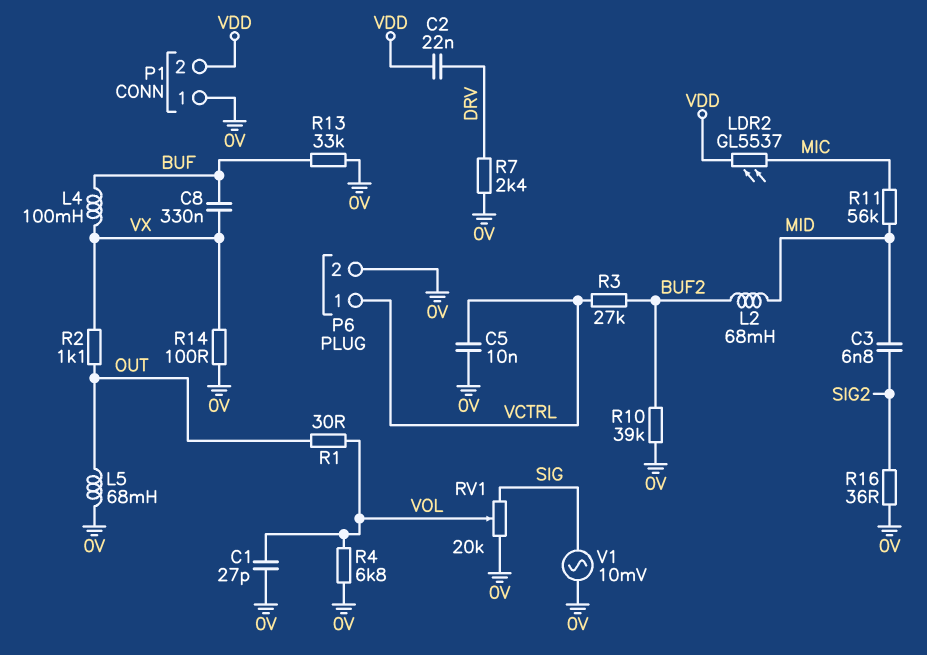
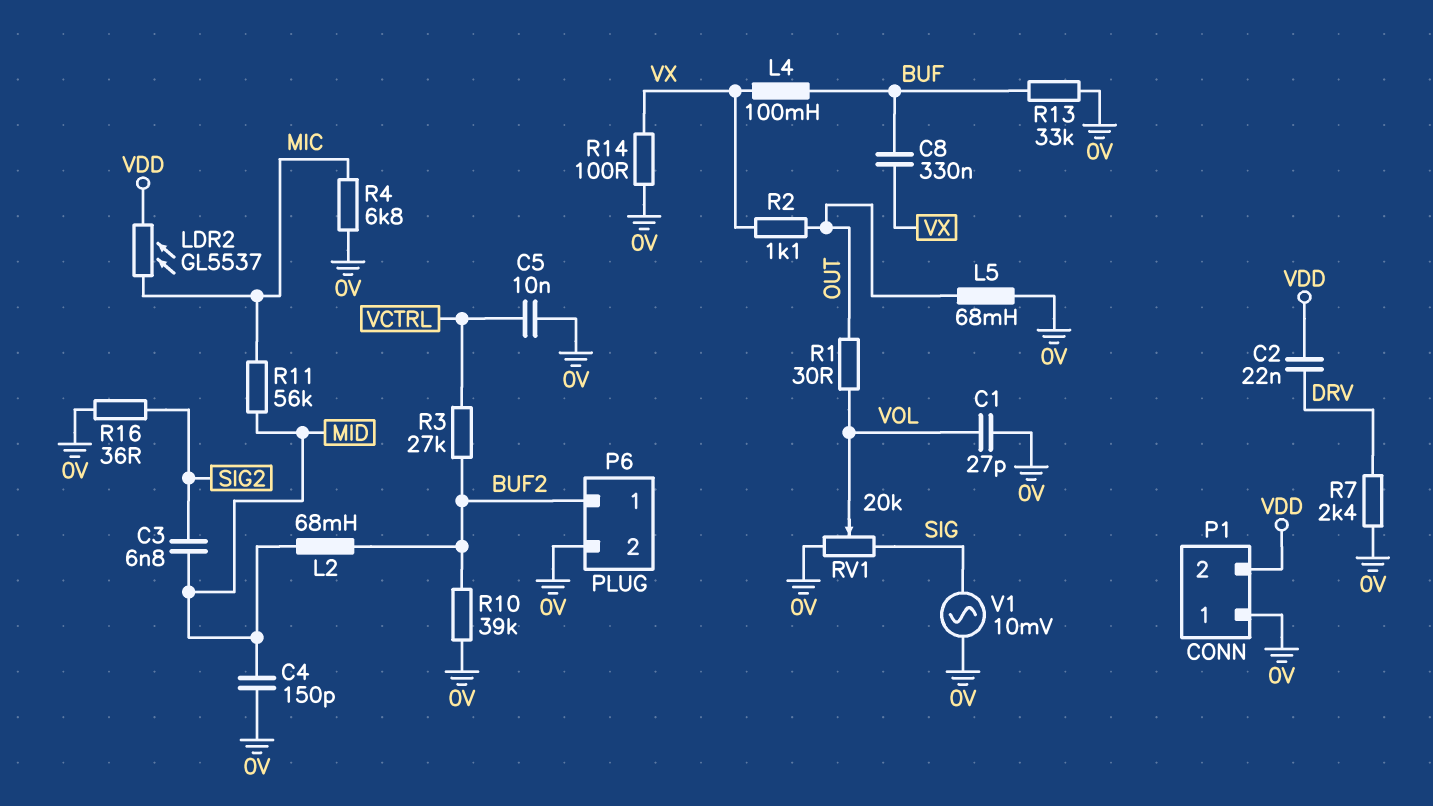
C4: none -> 150pF (0V, MID)
P6 pin 1: VCTRL -> BUF2
R4: 6.8k (0V, VOL) -> 6.8k (0V, MIC)

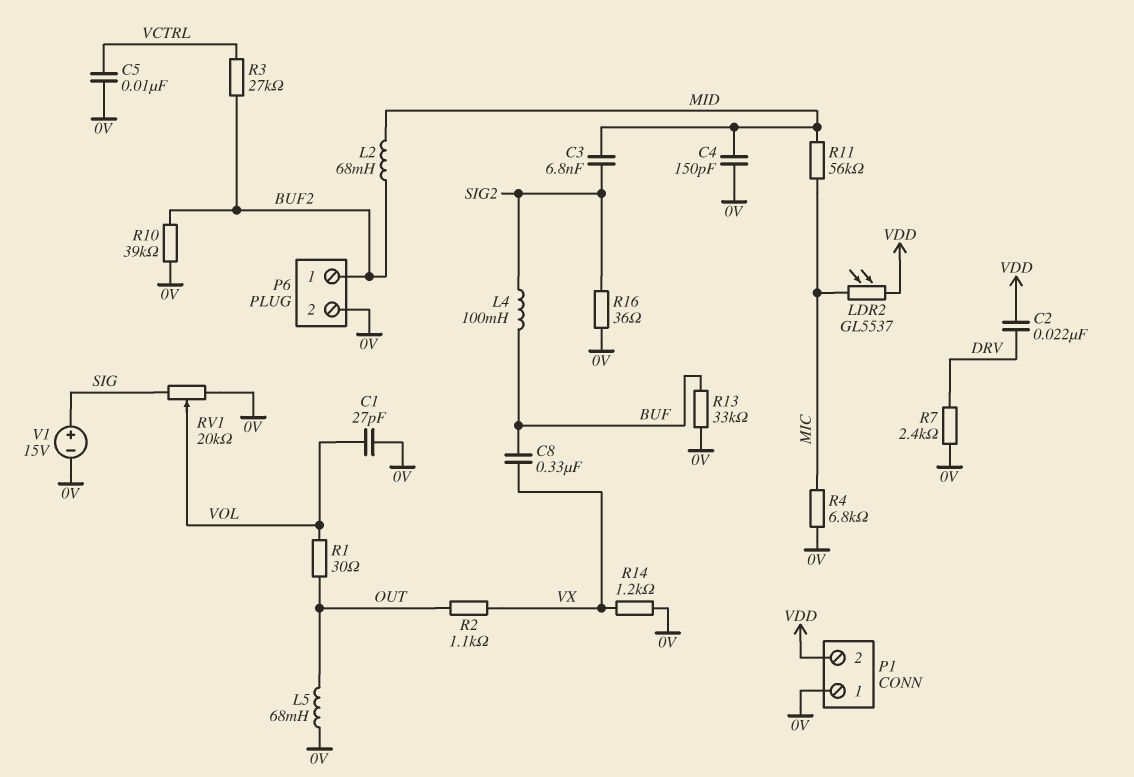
L4: 100mH (BUF, VX) -> 100mH (BUF, SIG2)
R14: 100 (0V, VX) -> 1.2k (0V, VX)
V1: AC 10mV (0V, SIG) -> 15V (plus SIG, minus 0V)

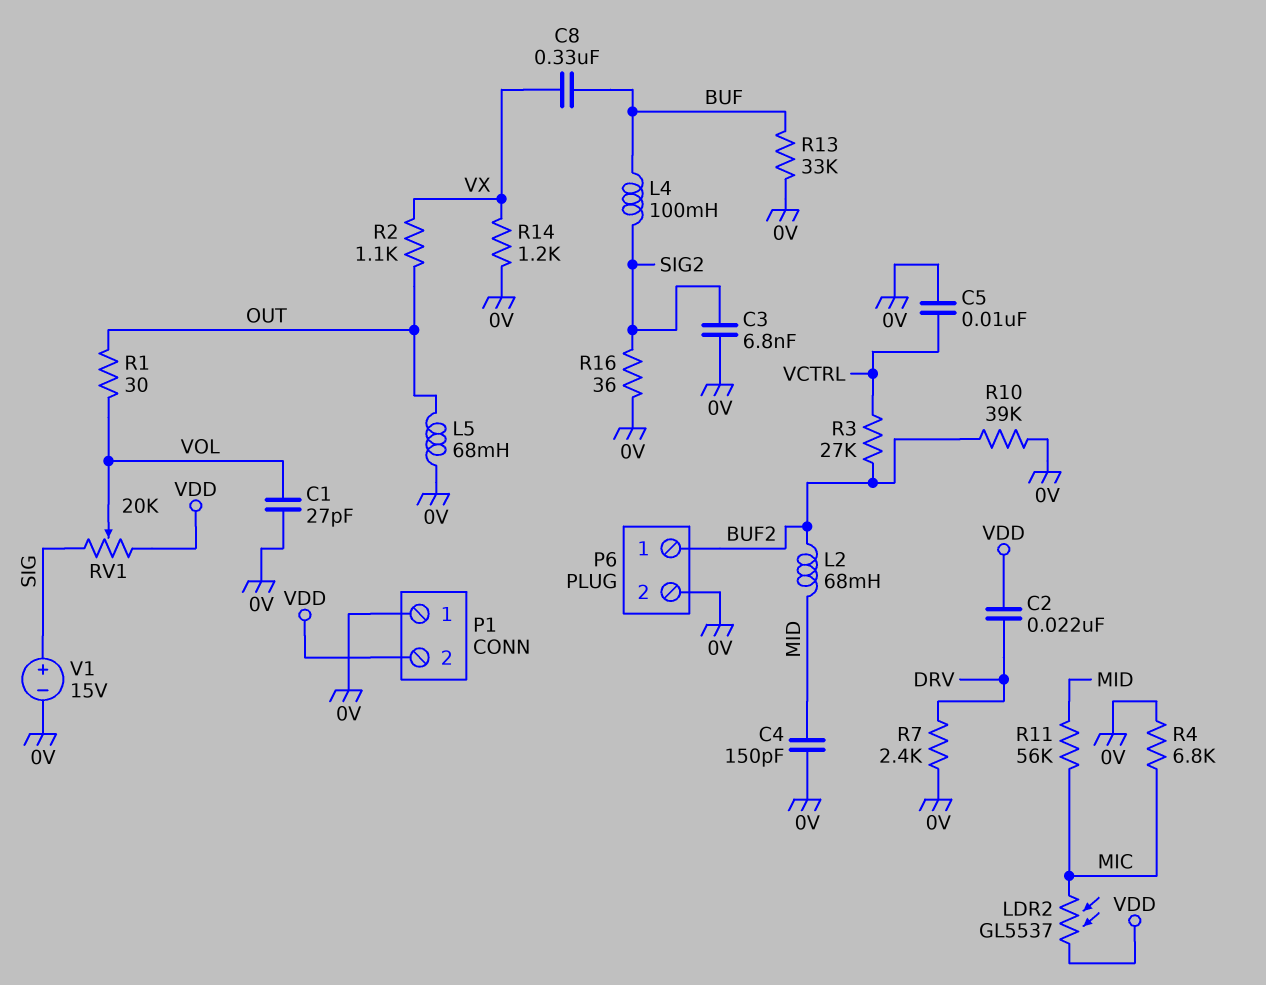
C3: 6.8nF (MID, SIG2) -> 6.8nF (0V, SIG2)
RV1: 20k (0V, SIG, wiper VOL) -> 20k (SIG, VDD, wiper VOL)

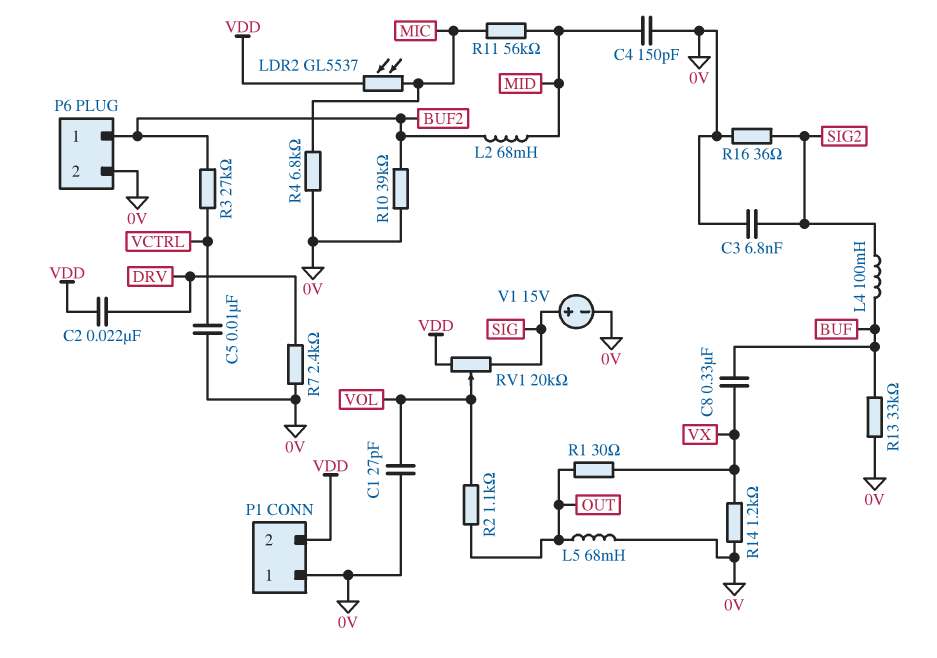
R1: 30 (OUT, VOL) -> 30 (OUT, VX)
R2: 1.1k (OUT, VX) -> 1.1k (OUT, VOL)

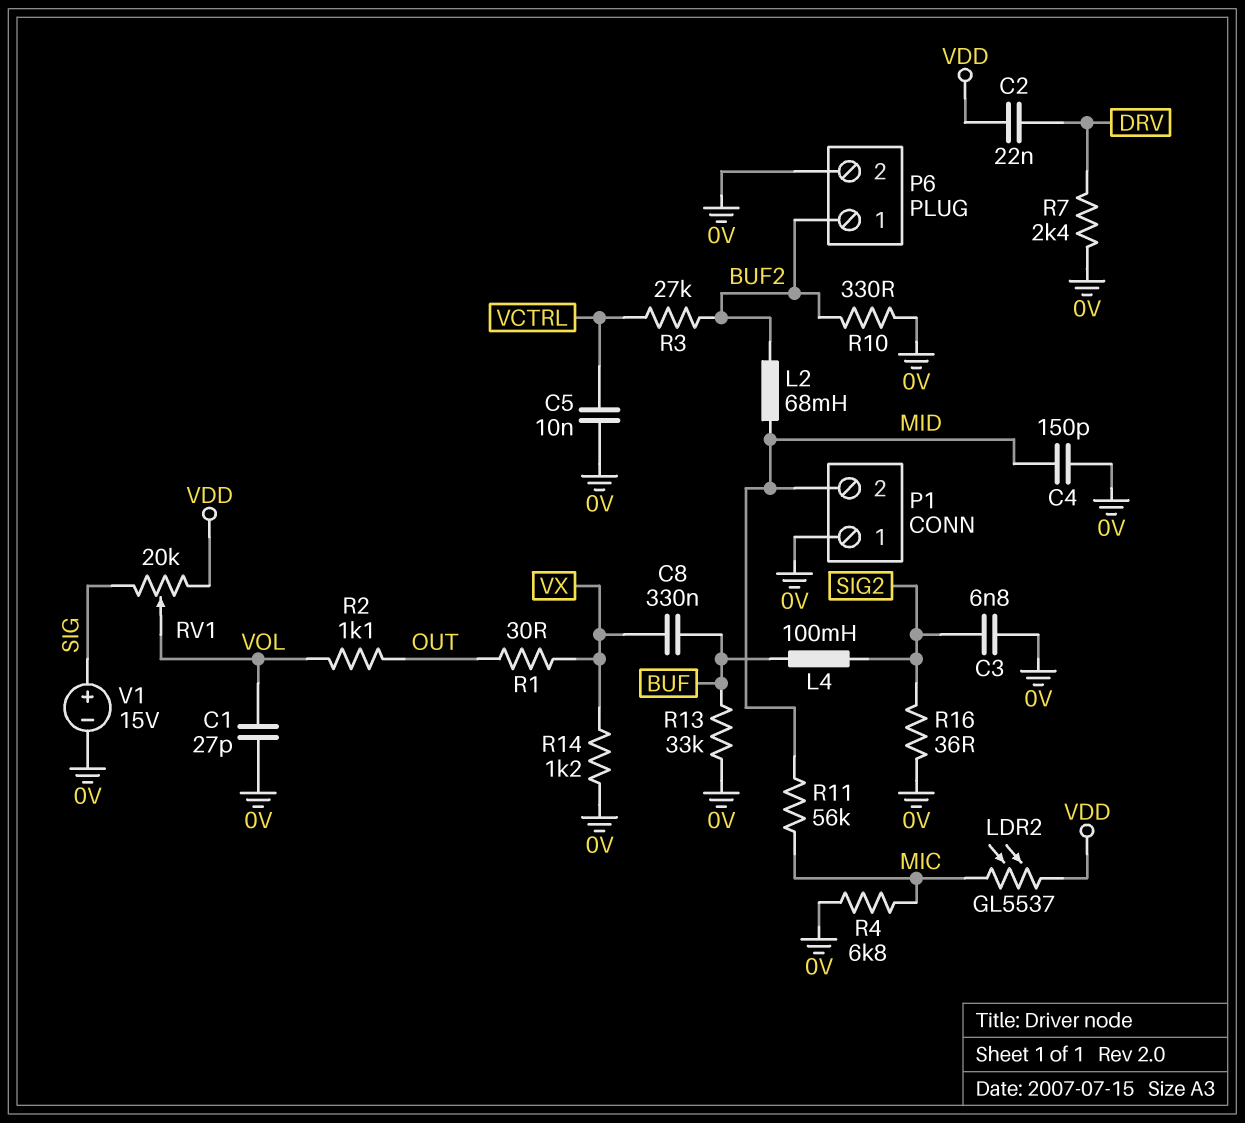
L5: 68mH (0V, OUT) -> none
P1 pin 2: VDD -> MID
R10: 39k (0V, BUF2) -> 330 (0V, BUF2)

